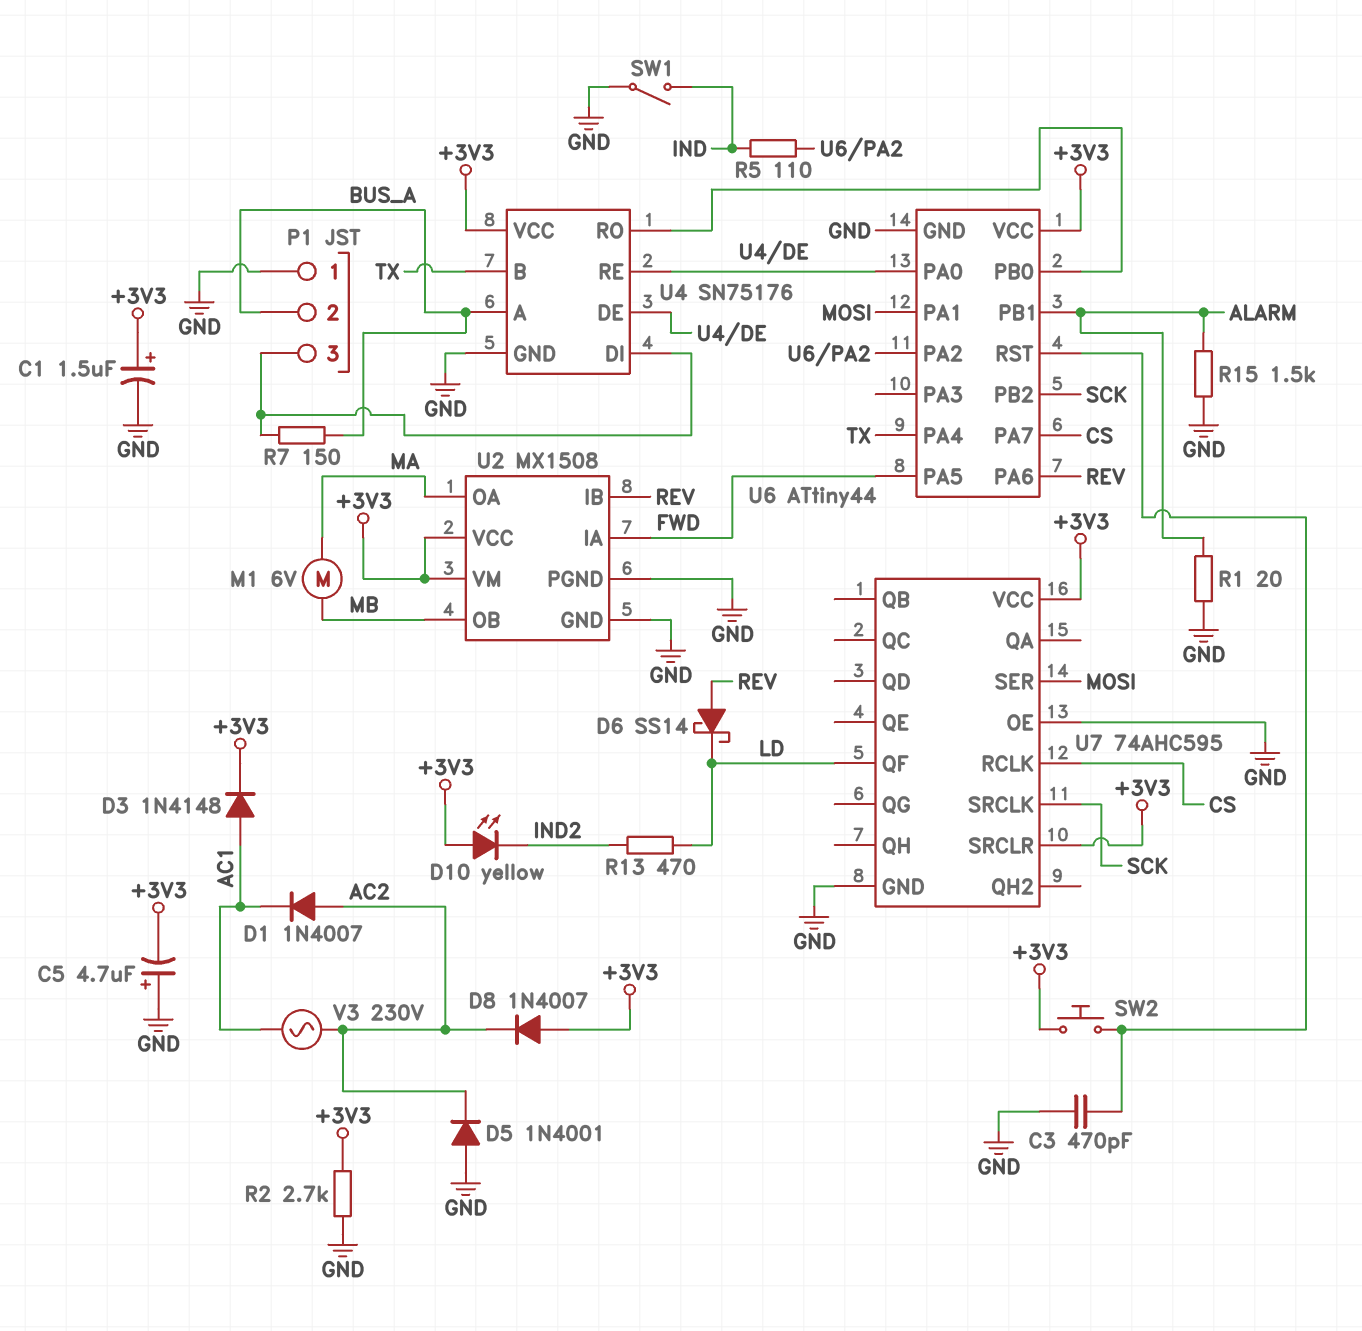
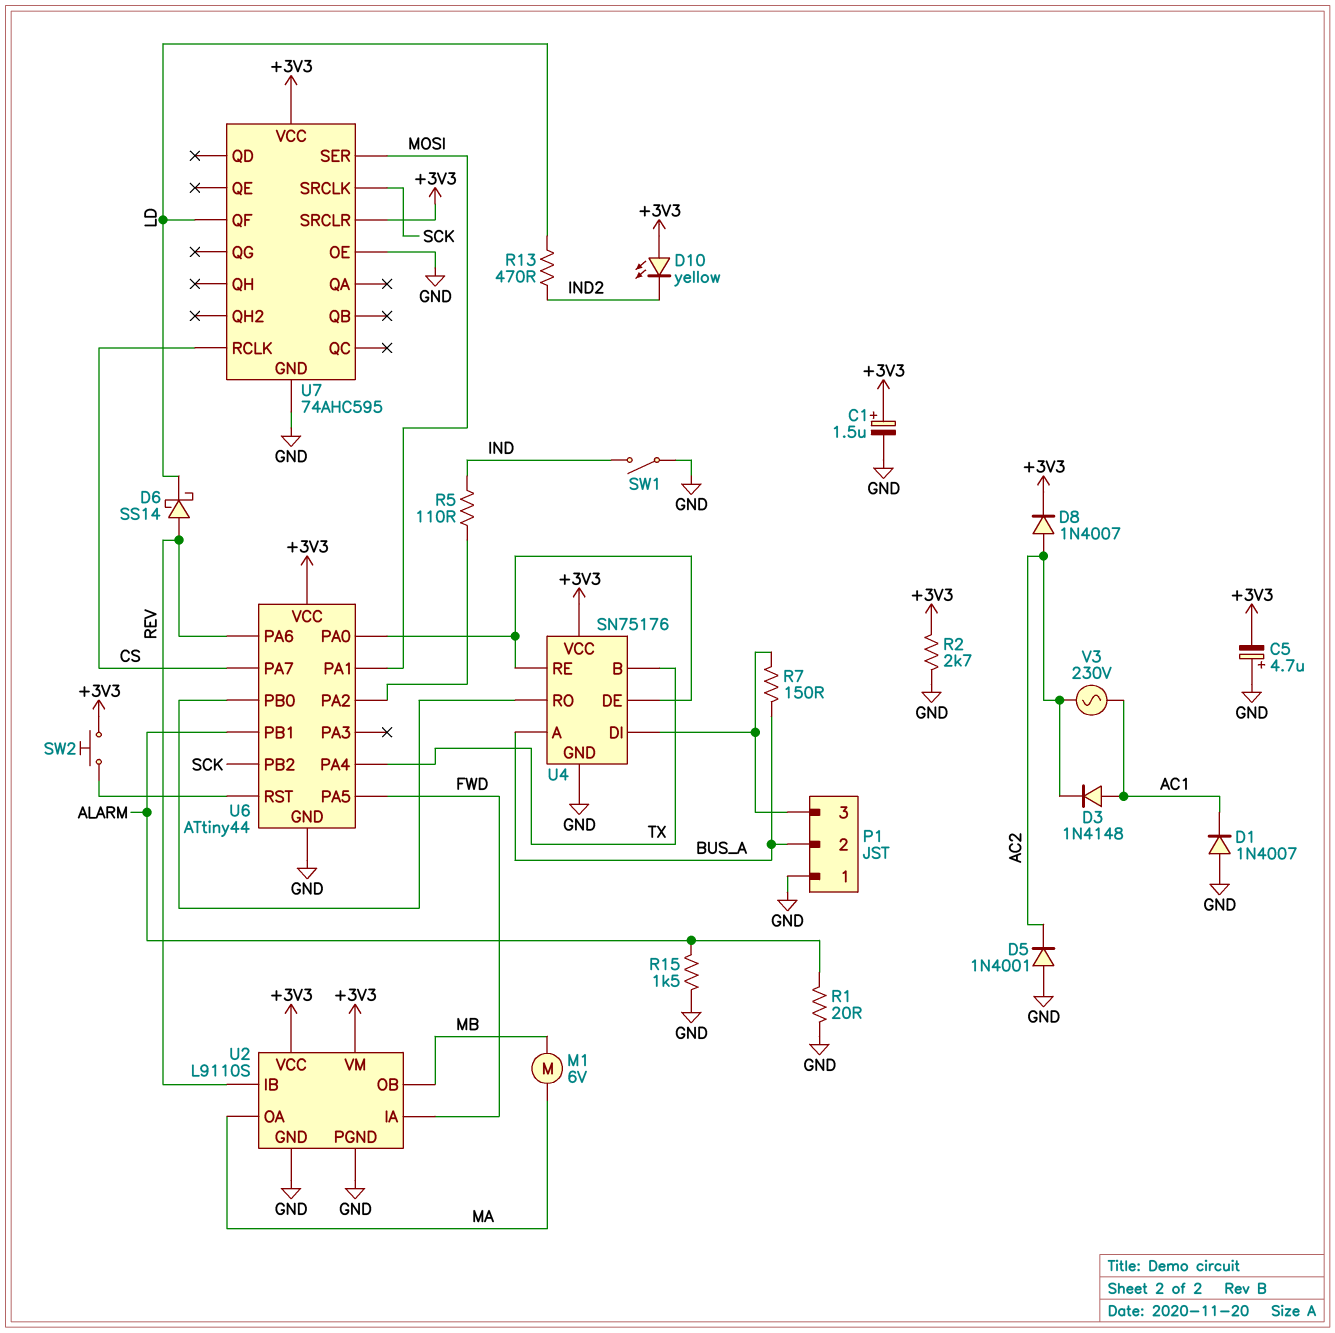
C3: 470pF (GND, U6/RST) -> none
D1: diode 1N4007 (A AC2, K AC1) -> diode 1N4007 (A GND, K AC1)
D3: diode 1N4148 (A AC1, K +3V3) -> diode 1N4148 (A AC1, K AC2)
D8: diode 1N4007 (A +3V3, K AC2) -> diode 1N4007 (A AC2, K +3V3)
U2: MX1508 -> L9110S

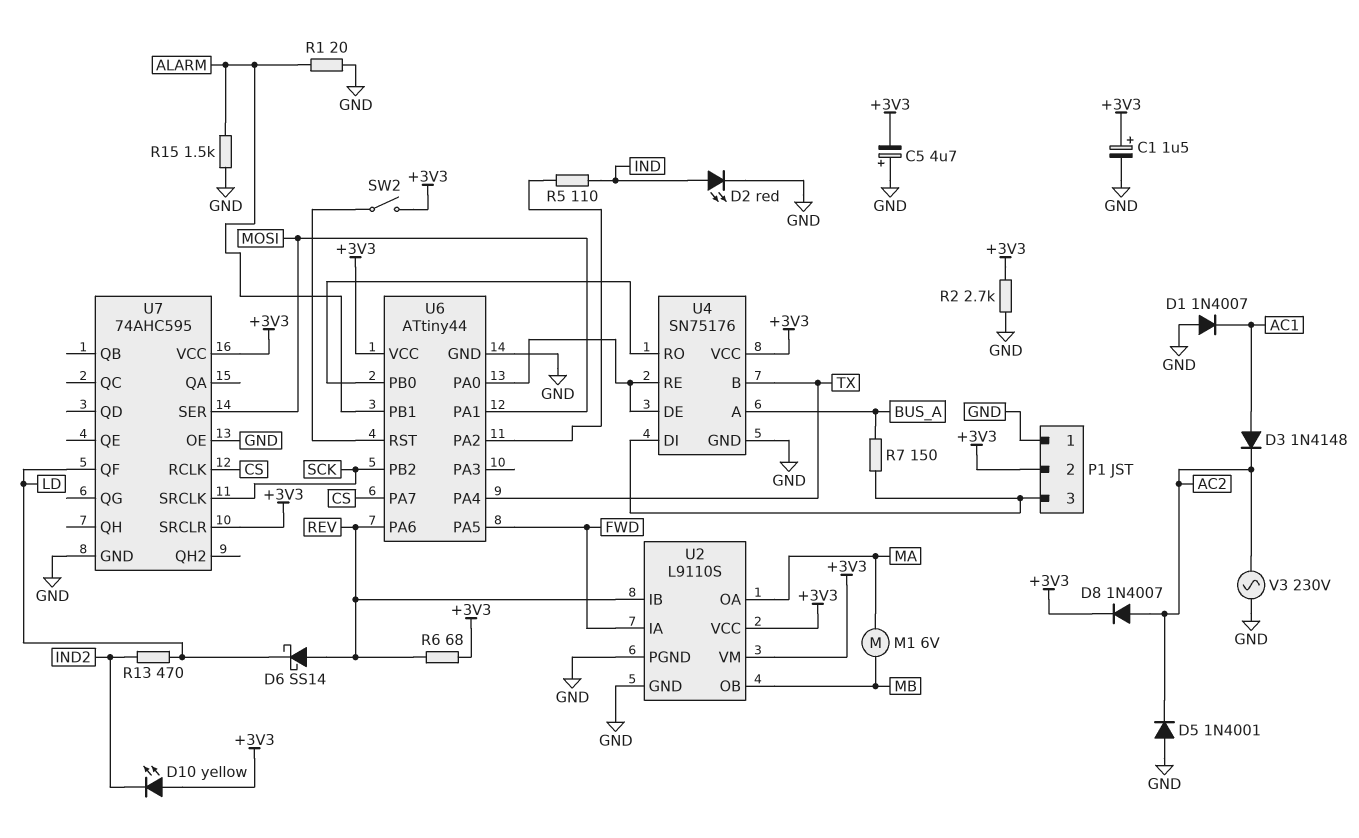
D2: none -> LED red (A IND, K GND)
P1 pin 2: BUS_A -> +3V3
R6: none -> 68 (+3V3, REV)
SW1: switch (GND, IND) -> none
SW2: button (+3V3, U6/RST) -> switch (+3V3, U6/RST)
V3: AC 230V (AC1, AC2) -> AC 230V (AC2, GND)

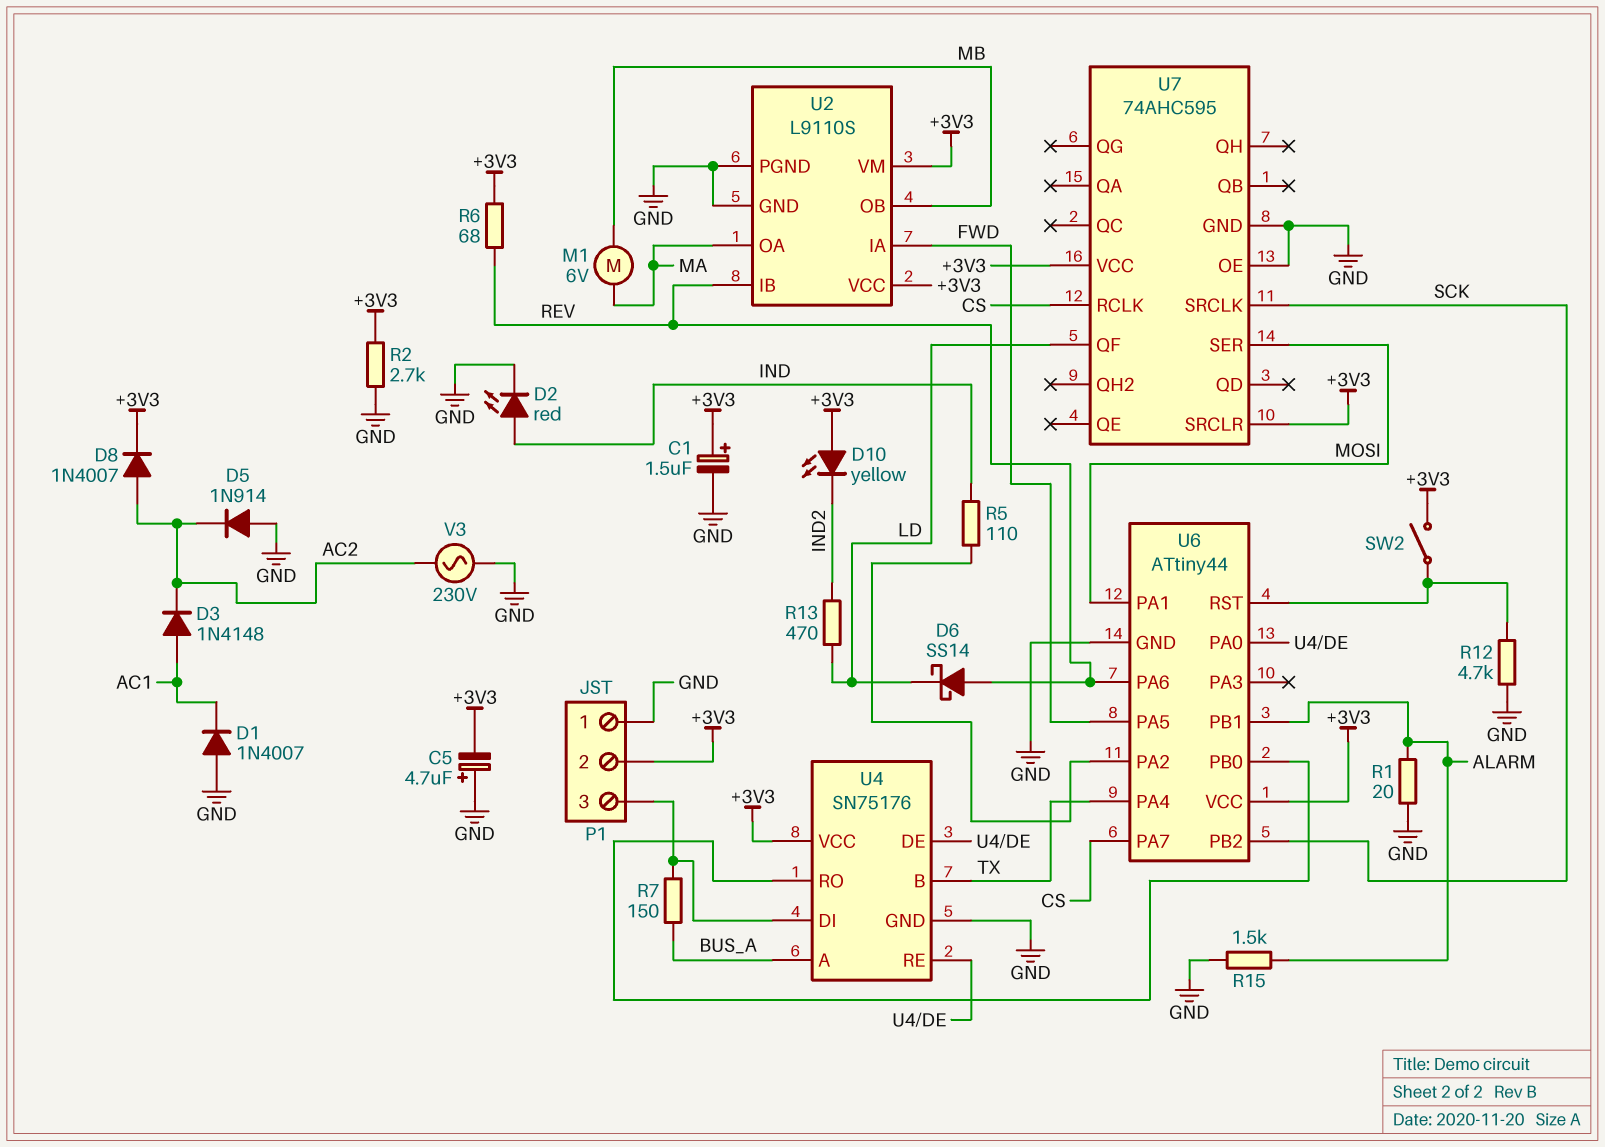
D5: diode 1N4001 (A GND, K AC2) -> diode 1N914 (A GND, K AC2)
R12: none -> 4.7k (GND, U6/RST)

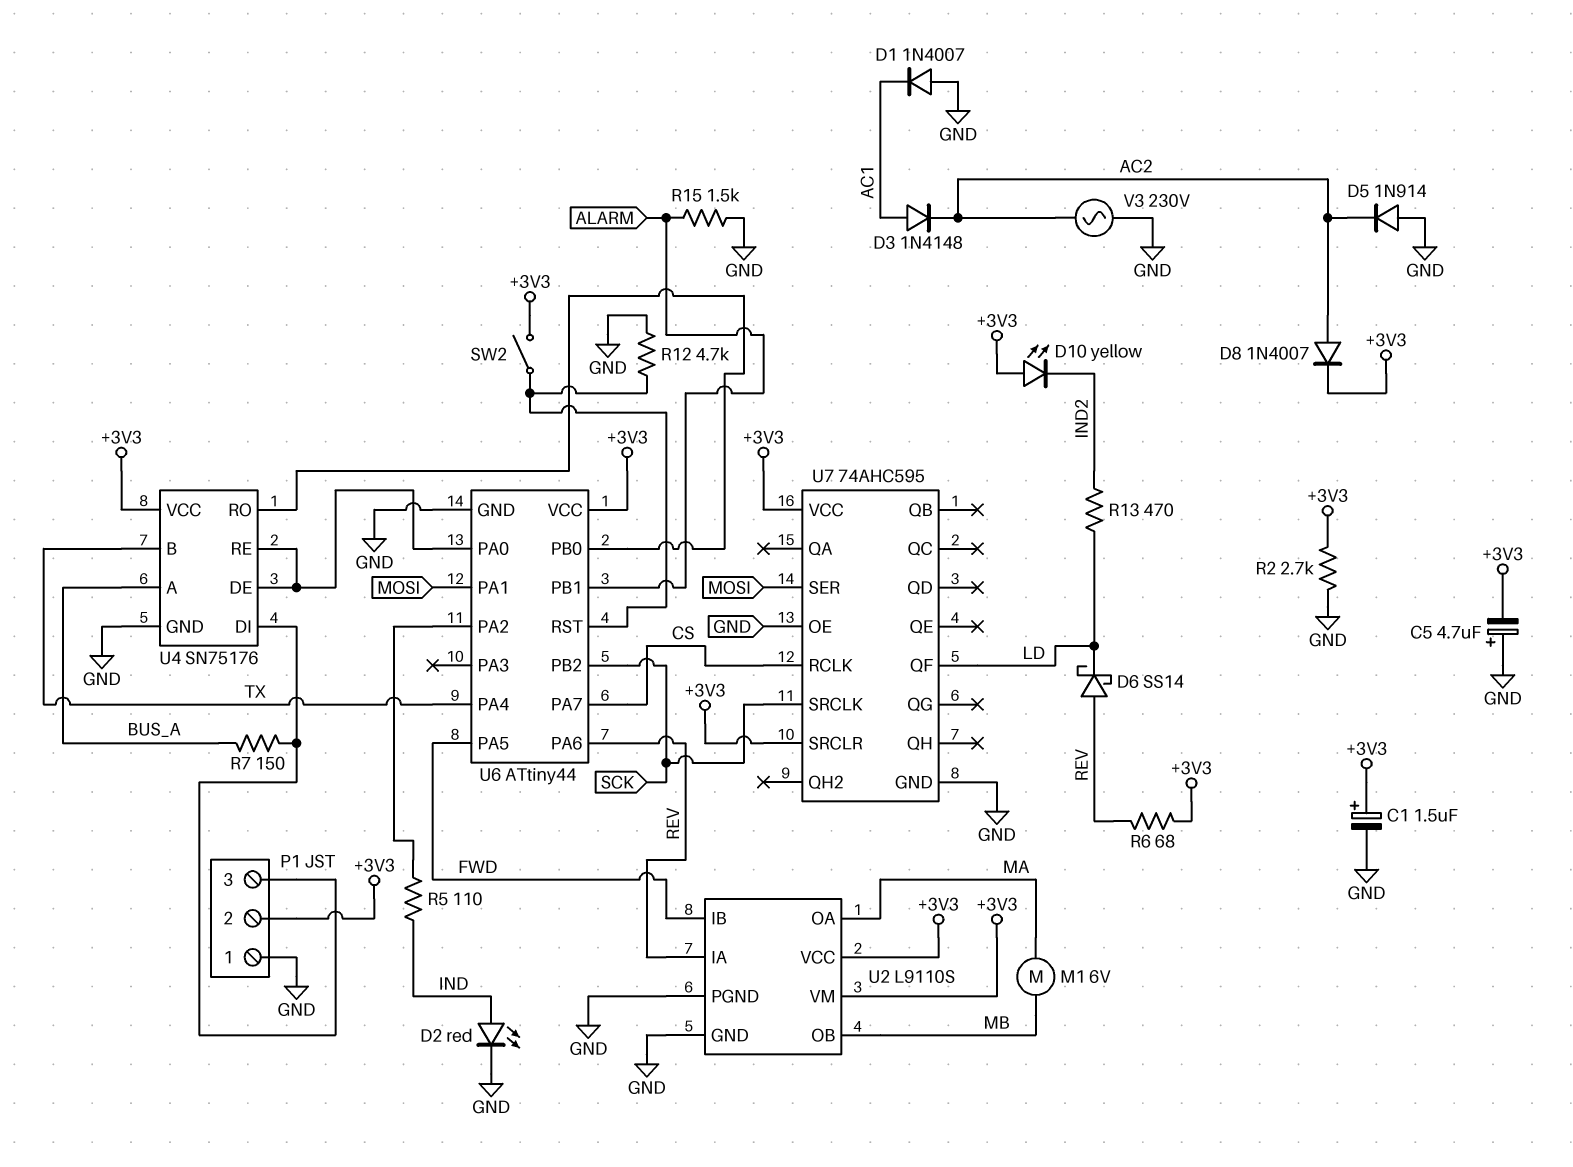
R1: 20 (ALARM, GND) -> none
U2 pin IA: FWD -> REV
U2 pin IB: REV -> FWD

